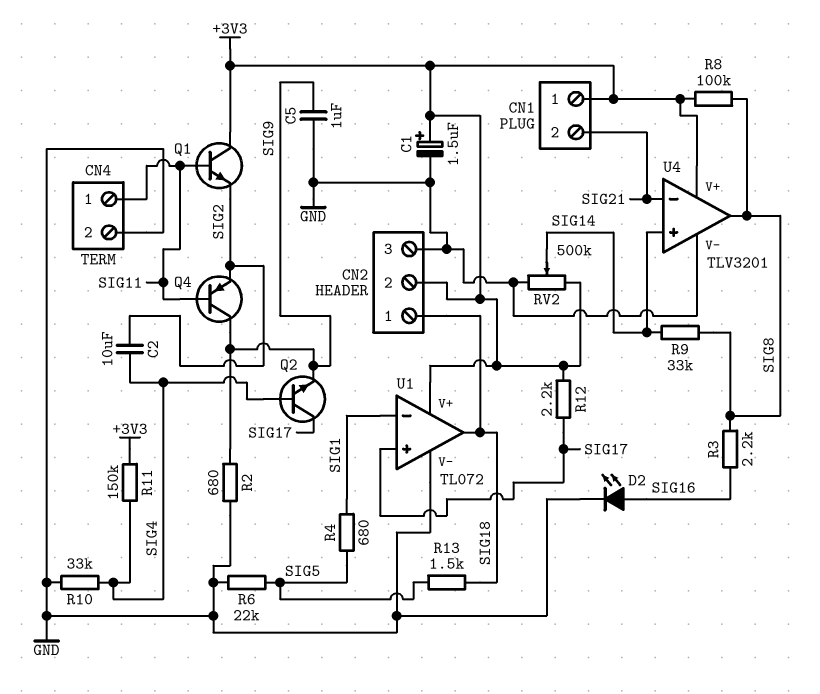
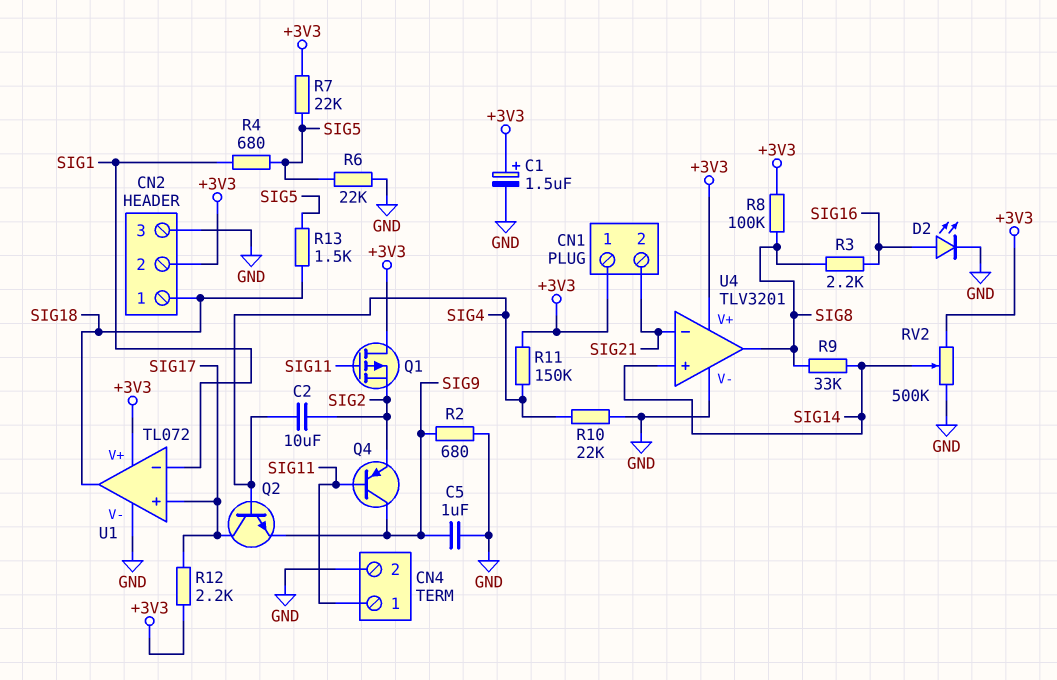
Q1: NPN (B SIG11, C +3V3, E SIG2) -> PMOS (G SIG11, D +3V3, S SIG2)
R7: none -> 22k (+3V3, SIG5)
R10: 33k (GND, SIG4) -> 22k (GND, SIG4)

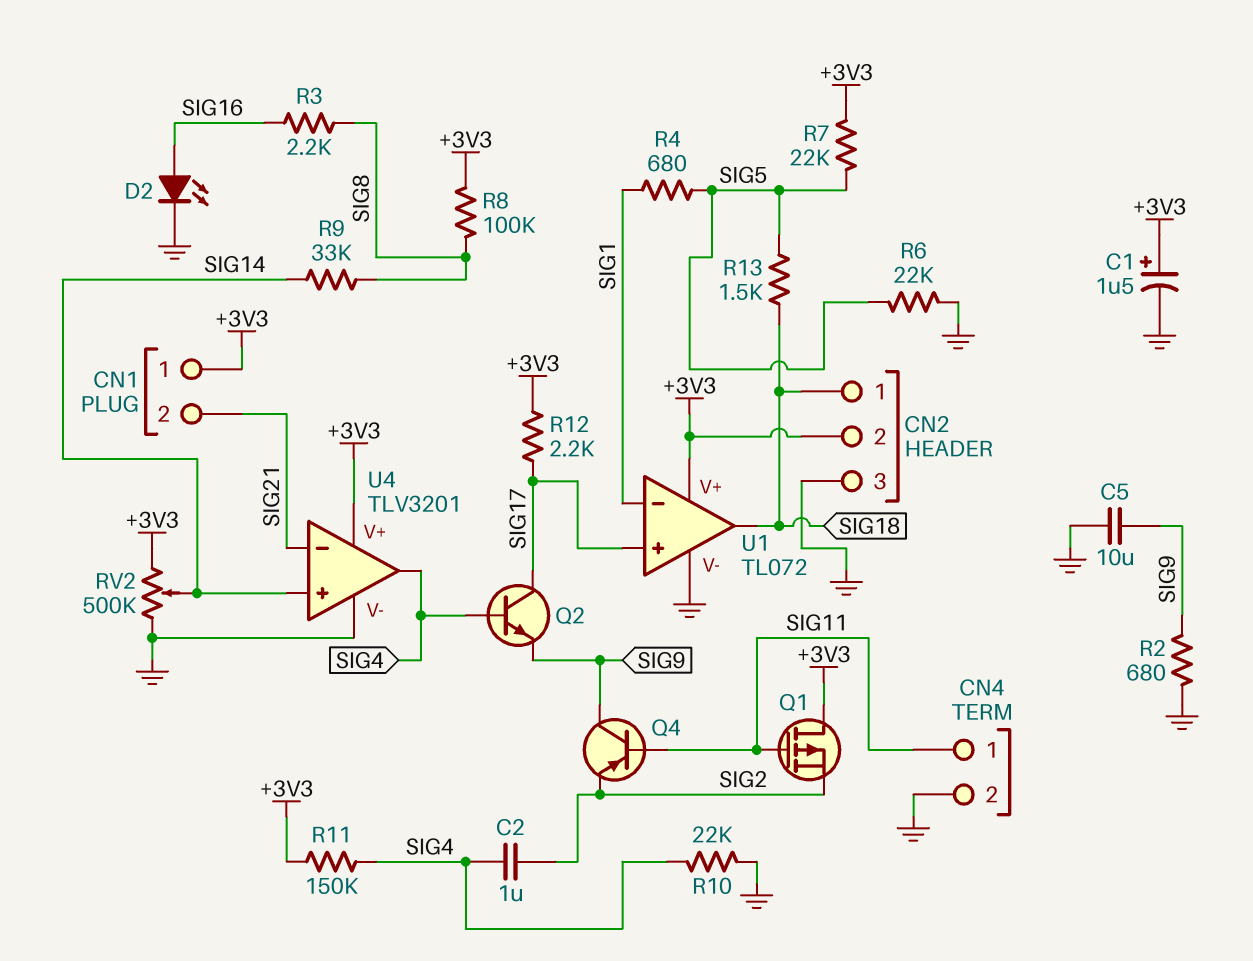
C2: 10uF (SIG2, SIG4) -> 1uF (SIG2, SIG4)
C5: 1uF (GND, SIG9) -> 10uF (GND, SIG9)
U4 pin out: SIG8 -> SIG4

